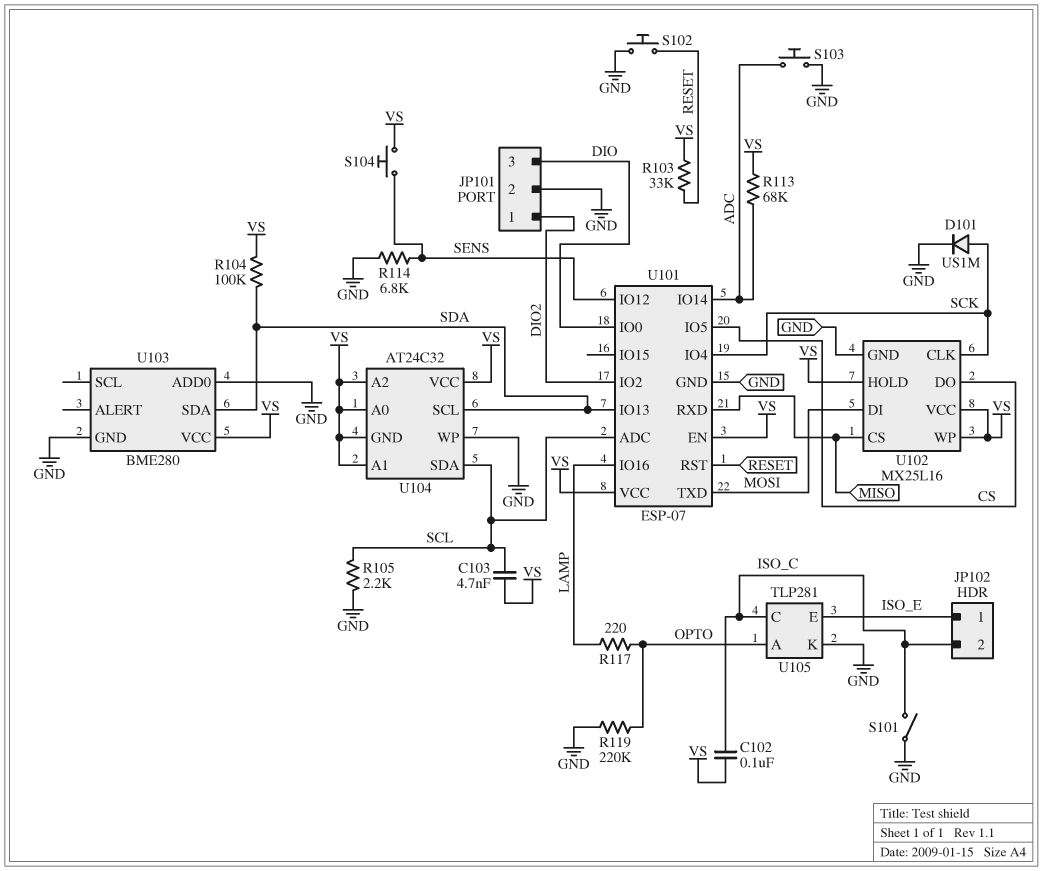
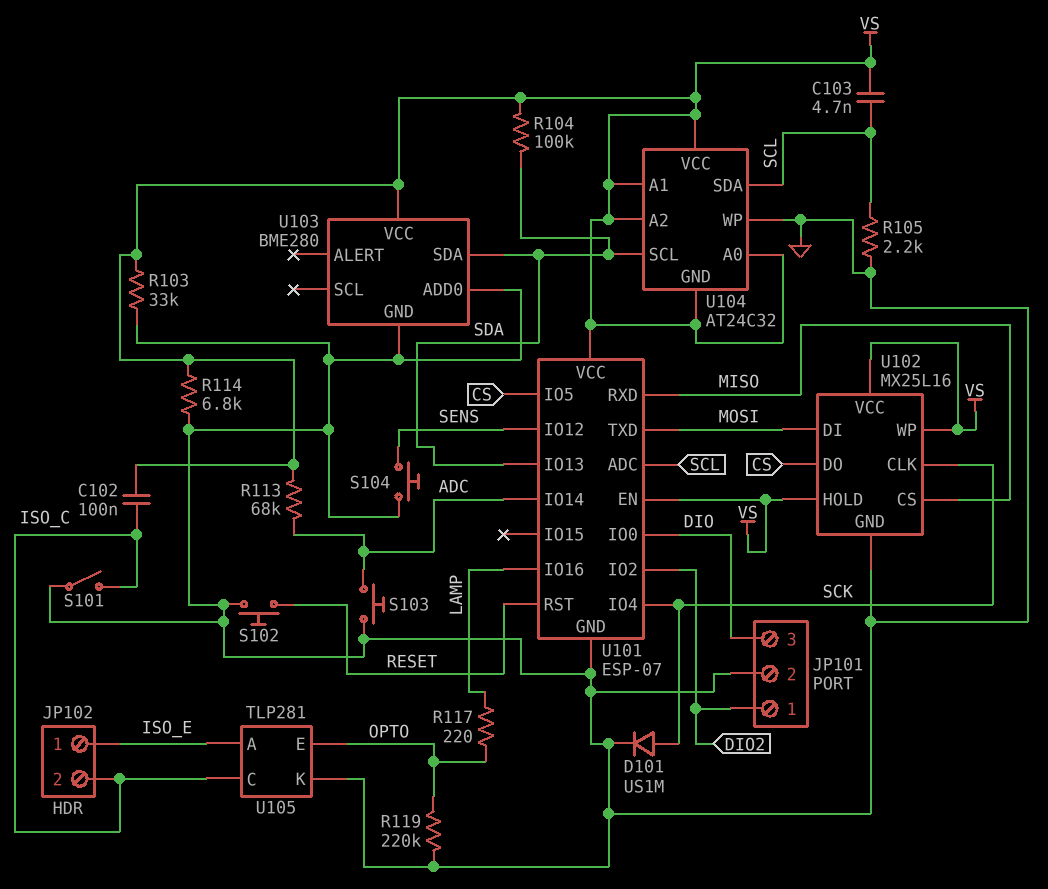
R103: 33k (RESET, VS) -> 33k (GND, VS)
R114: 6.8k (GND, SENS) -> 6.8k (GND, VS)
S104: button (SENS, VS) -> button (GND, SENS)
U105 pin A: OPTO -> ISO_E
U105 pin E: ISO_E -> OPTO

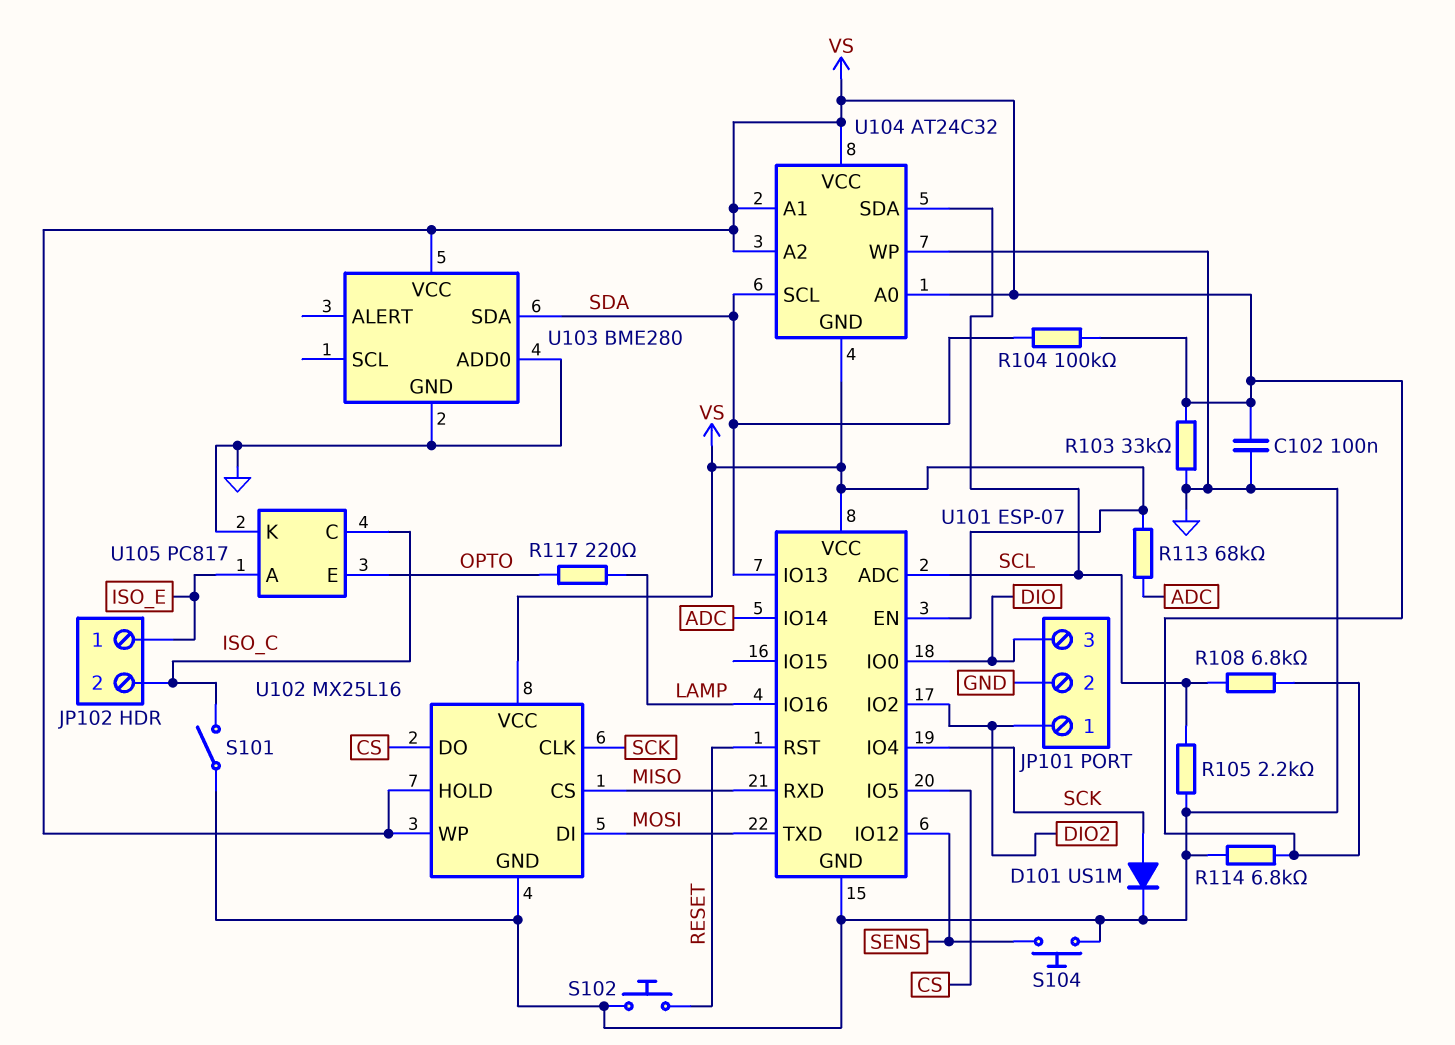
C102: 100nF (ISO_C, VS) -> 100nF (GND, VS)
C103: 4.7nF (SCL, VS) -> none
R108: none -> 6.8k (SCL, VS)
R119: 220k (GND, OPTO) -> none
S103: button (ADC, GND) -> none
U105: TLP281 -> PC817

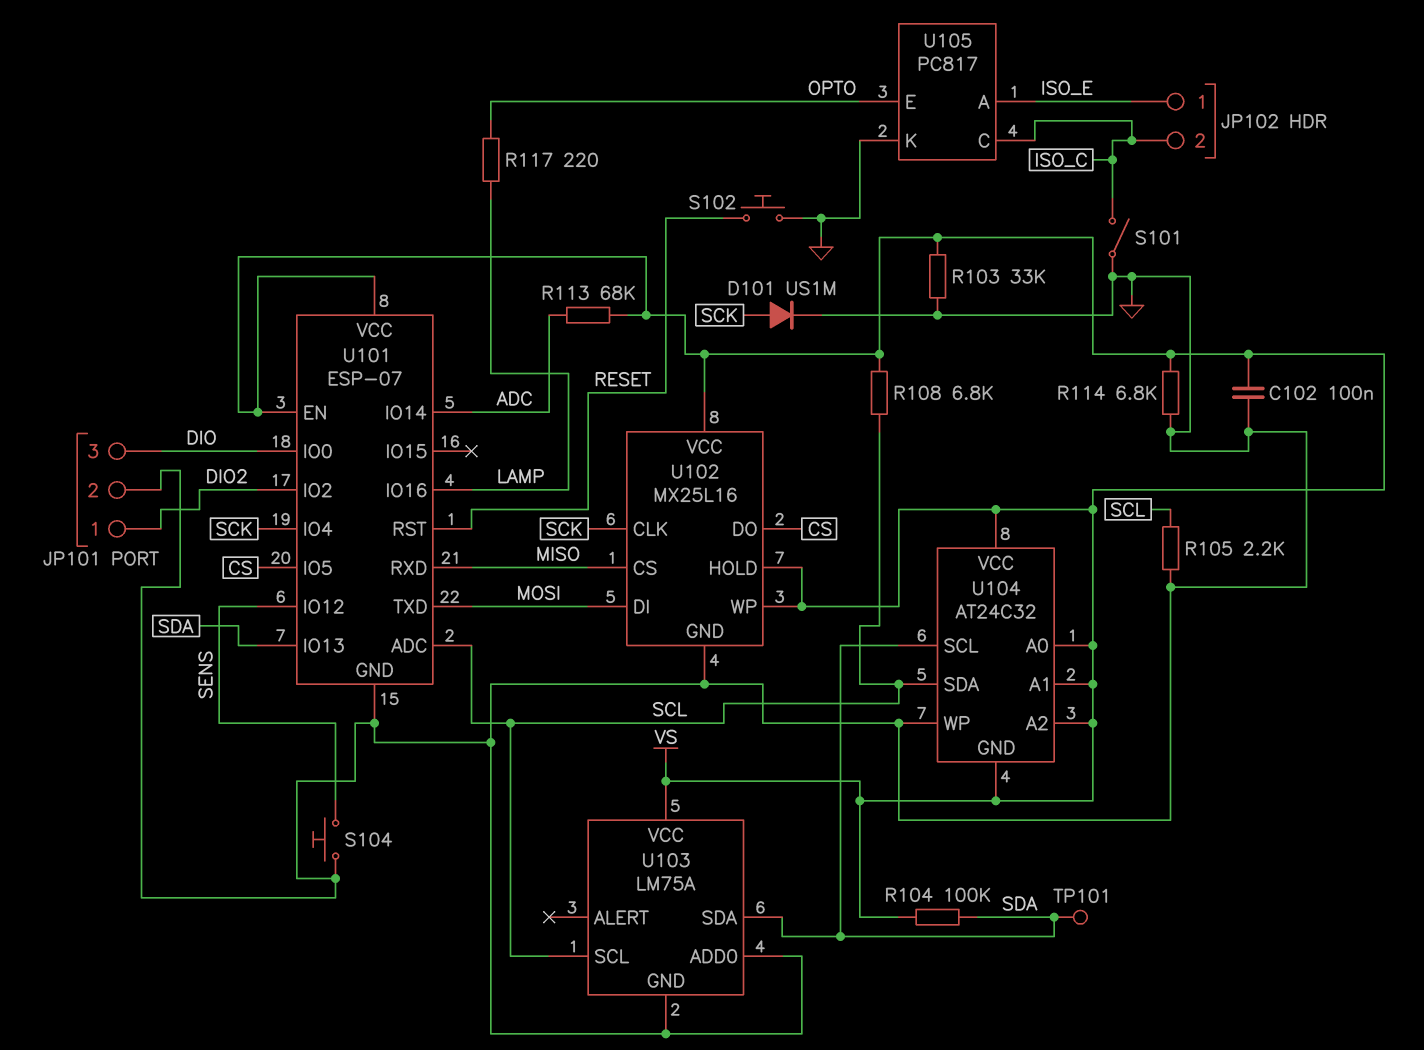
TP101: none -> test point (SDA)
U103: BME280 -> LM75A
U103 pin SCL: none -> SCL

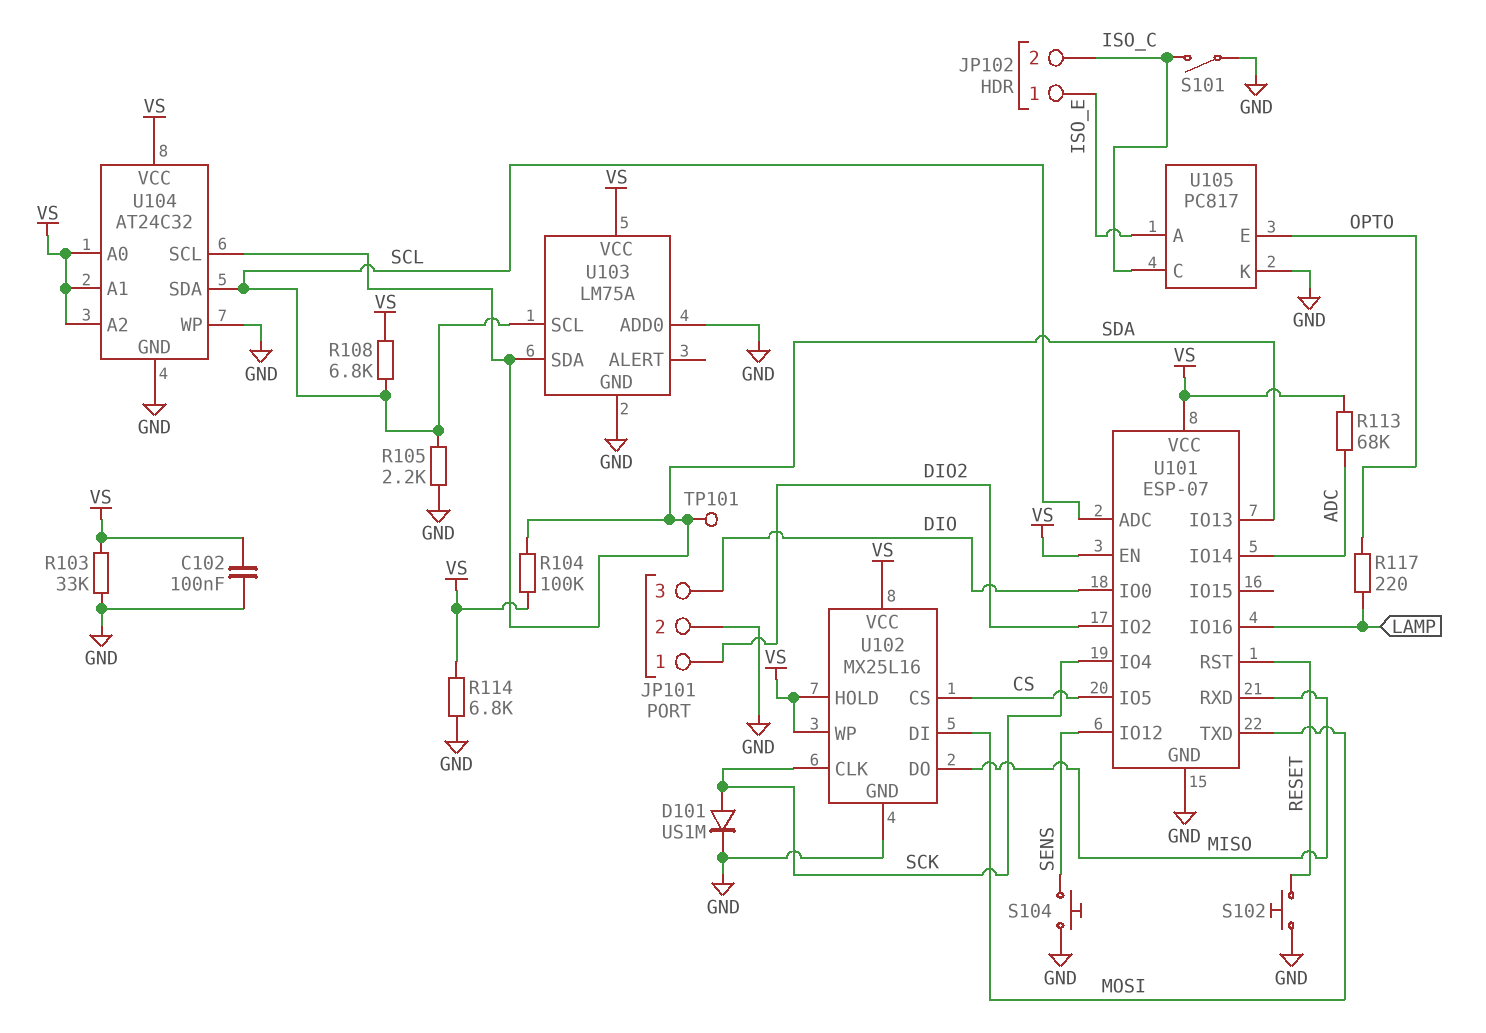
U102 pin CS: MISO -> CS
U102 pin DO: CS -> MISO
U104 pin GND: VS -> GND

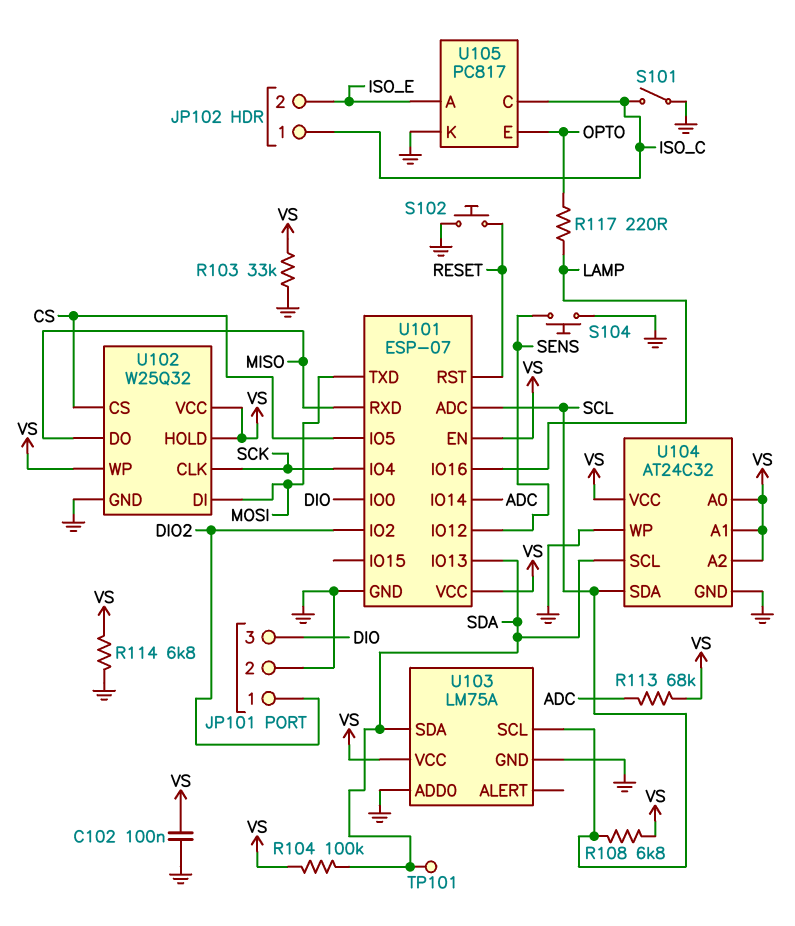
D101: diode US1M (A SCK, K GND) -> none
JP102 pin 1: ISO_E -> ISO_C
JP102 pin 2: ISO_C -> ISO_E
R105: 2.2k (GND, SCL) -> none
U102: MX25L16 -> W25Q32

